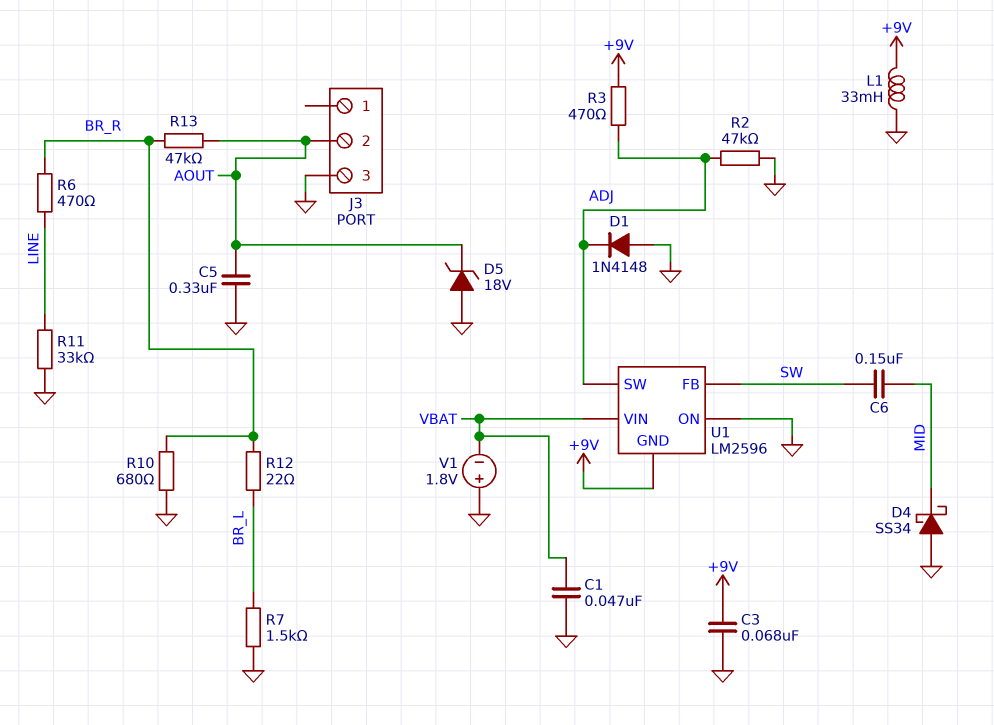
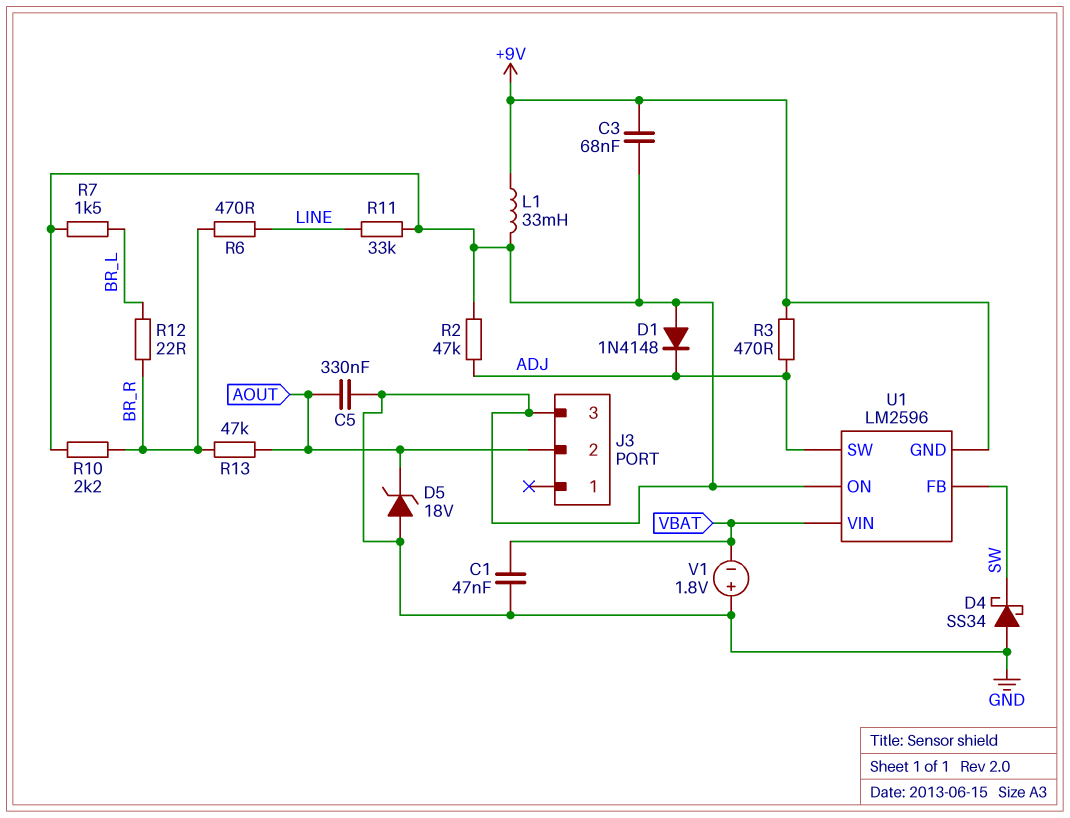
C6: 150nF (MID, SW) -> none
D4: schottky SS34 (A GND, K MID) -> schottky SS34 (A GND, K SW)
R10: 680 (BR_R, GND) -> 2.2k (BR_R, GND)

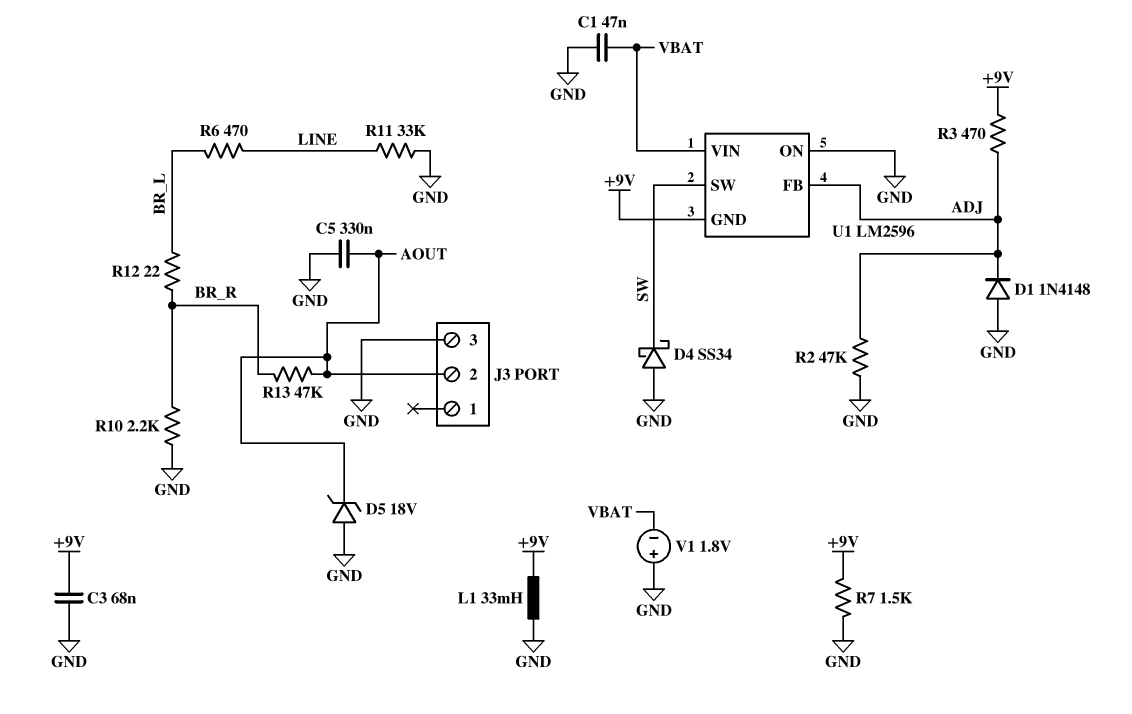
R6: 470 (BR_R, LINE) -> 470 (BR_L, LINE)
R7: 1.5k (BR_L, GND) -> 1.5k (+9V, GND)
U1 pin FB: SW -> ADJ
U1 pin SW: ADJ -> SW

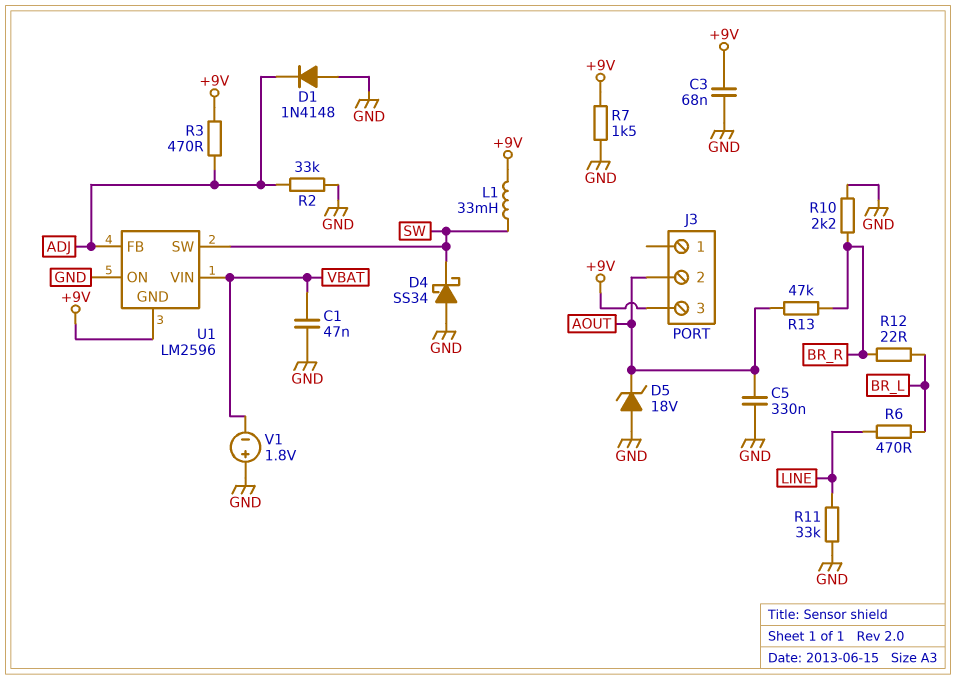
J3 pin 3: GND -> +9V
L1: 33mH (+9V, GND) -> 33mH (+9V, SW)
R2: 47k (ADJ, GND) -> 33k (ADJ, GND)

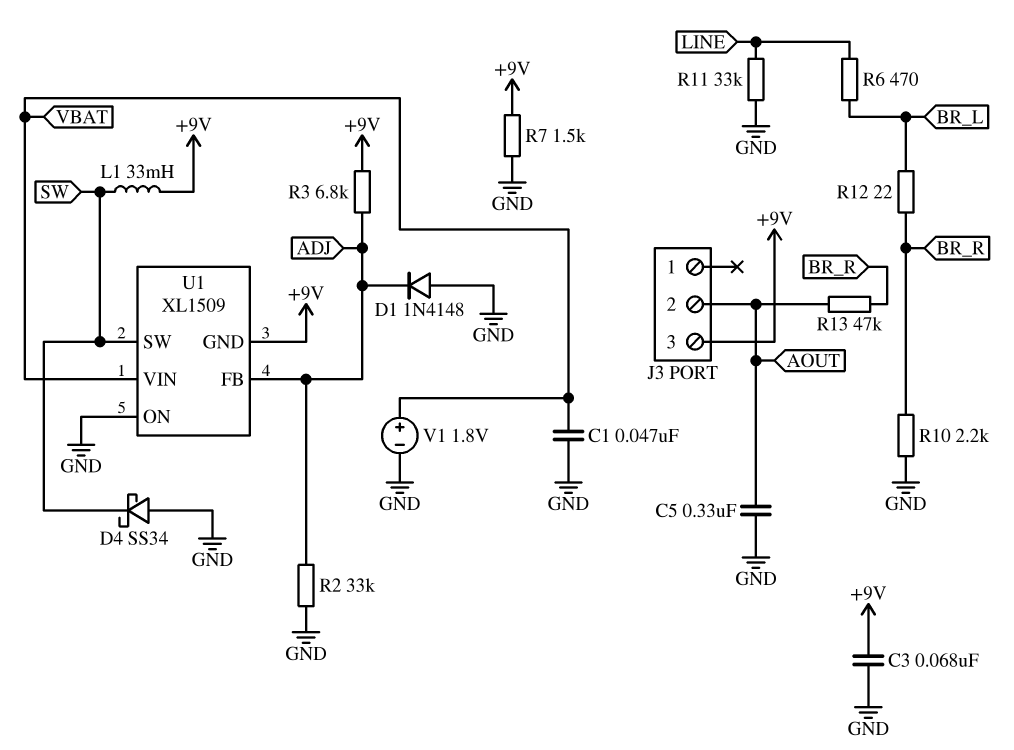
D5: zener 18V (A GND, K AOUT) -> none
R3: 470 (+9V, ADJ) -> 6.8k (+9V, ADJ)
U1: LM2596 -> XL1509
V1: 1.8V (plus GND, minus VBAT) -> 1.8V (plus VBAT, minus GND)

